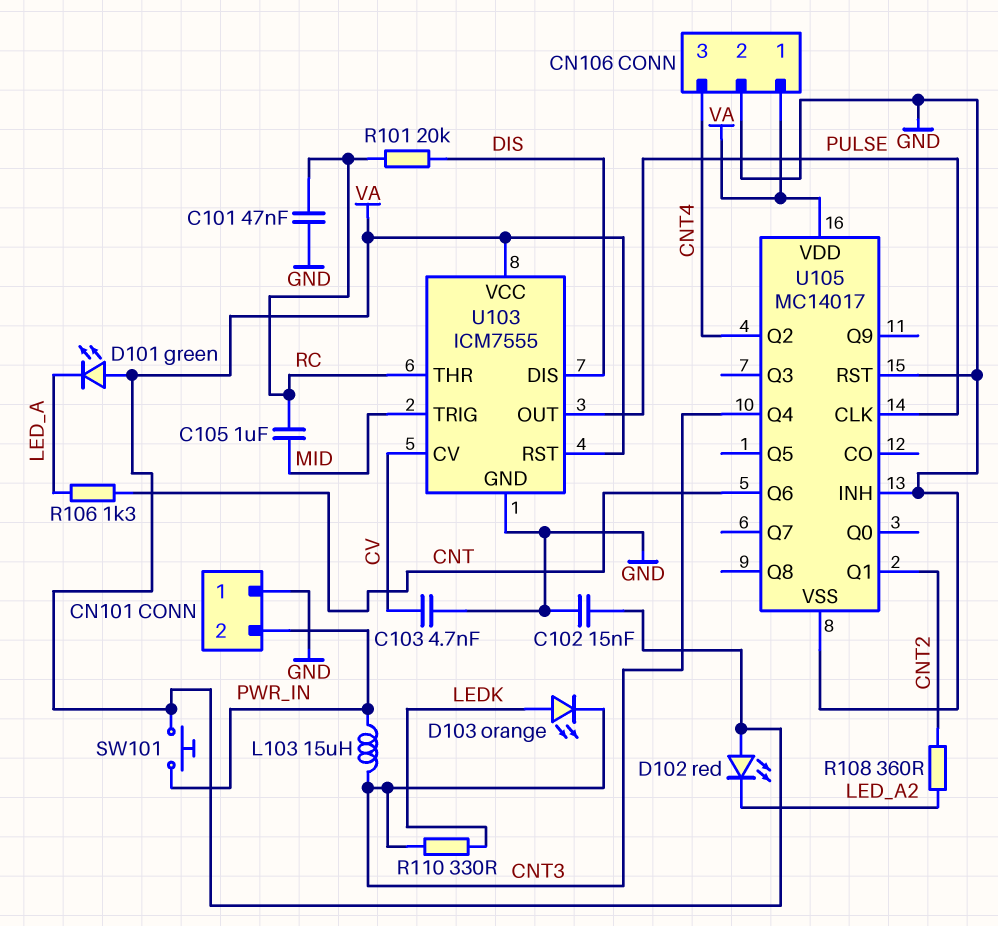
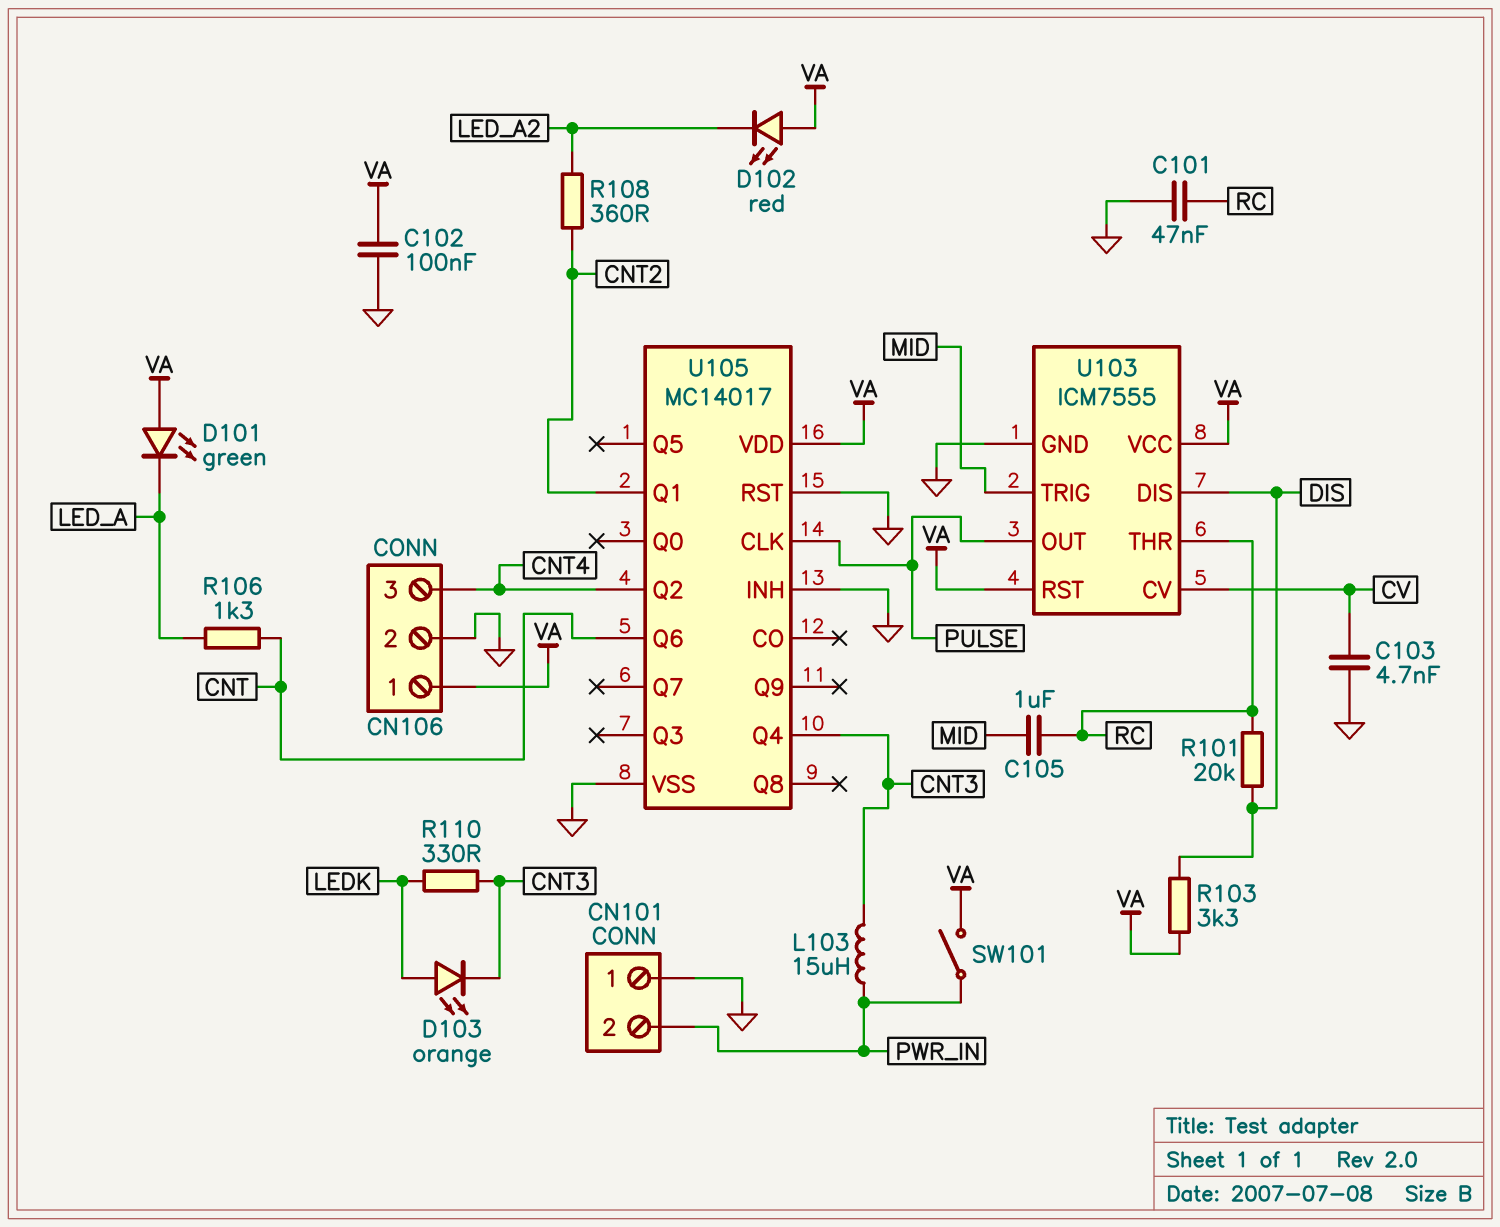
C102: 15nF (GND, VA) -> 100nF (GND, VA)
R103: none -> 3.3k (DIS, VA)
SW101: button (PWR_IN, VA) -> switch (PWR_IN, VA)

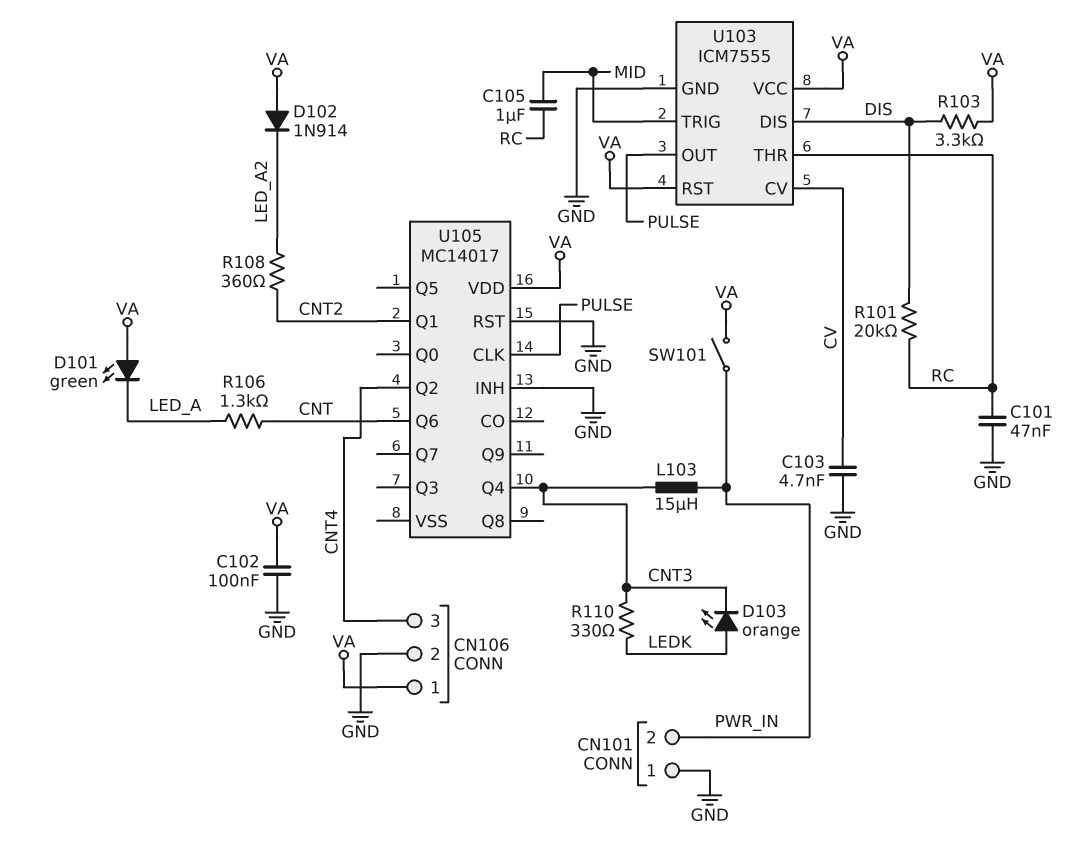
D102: LED red (A VA, K LED_A2) -> diode 1N914 (A VA, K LED_A2)
U105 pin VSS: GND -> none

